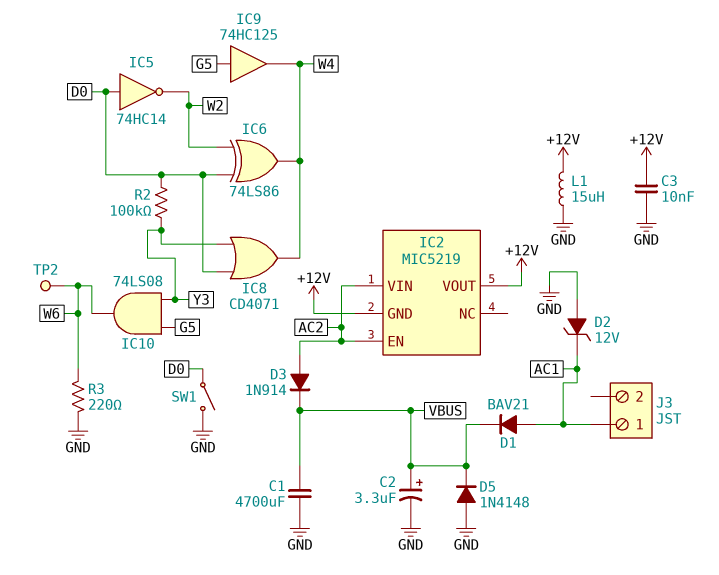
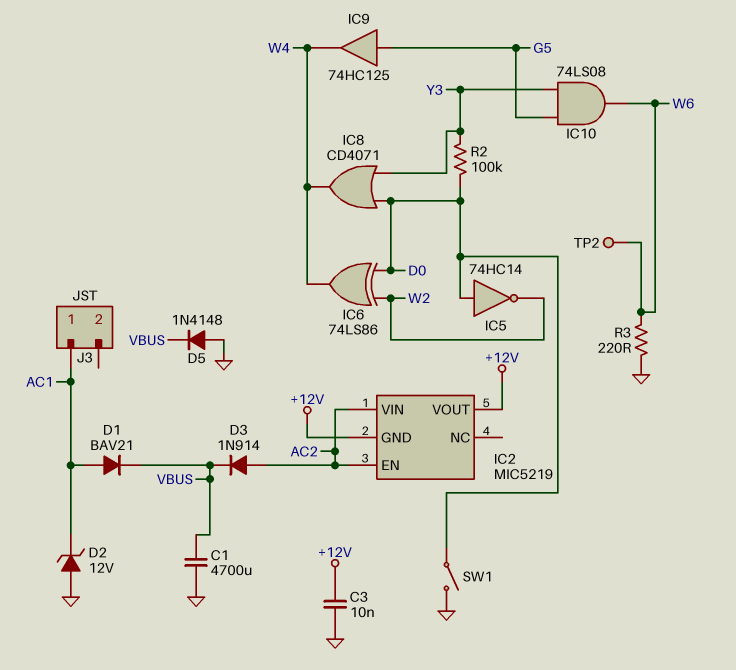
C2: 3.3uF (plus VBUS, minus GND) -> none
L1: 15uH (+12V, GND) -> none

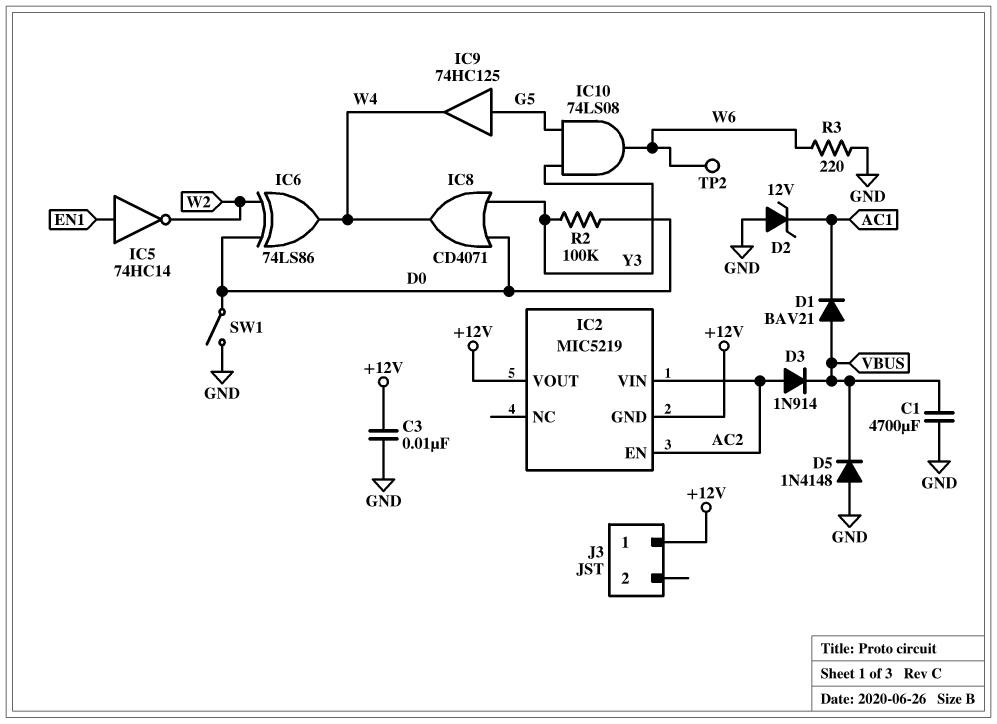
D1: diode BAV21 (A AC1, K VBUS) -> diode BAV21 (A VBUS, K AC1)
IC5: NOT 74HC14 (in D0, out W2) -> NOT 74HC14 (in EN1, out W2)
J3 pin 1: AC1 -> +12V

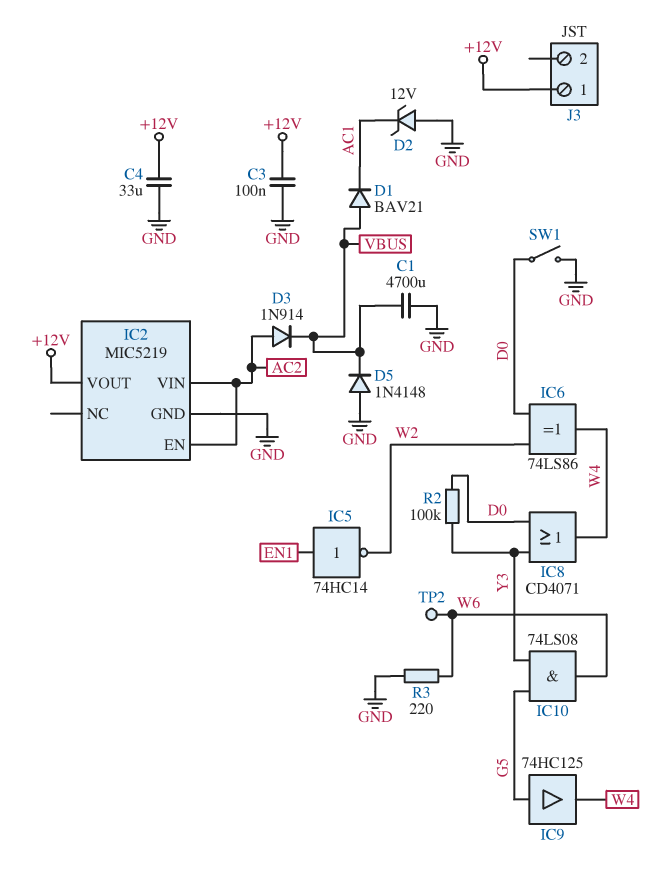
C3: 10nF (+12V, GND) -> 100nF (+12V, GND)
C4: none -> 33uF (+12V, GND)
IC2 pin GND: +12V -> GND

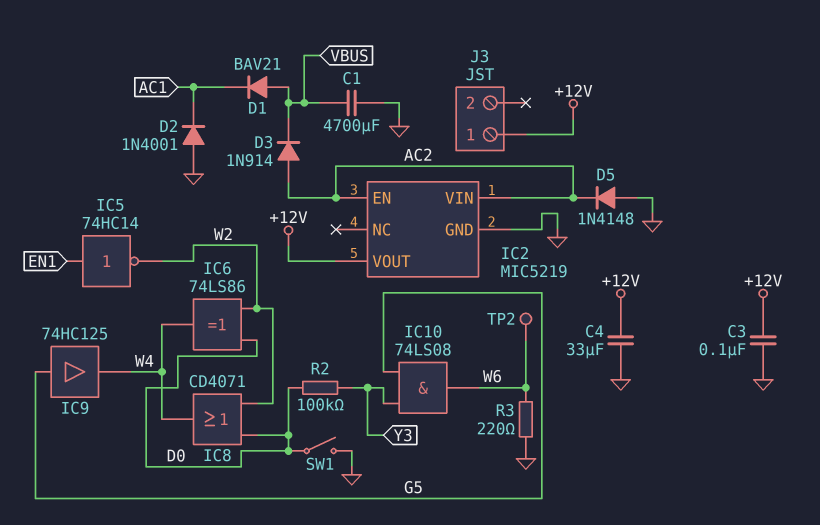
D2: zener 12V (A GND, K AC1) -> diode 1N4001 (A GND, K AC1)
D5: diode 1N4148 (A GND, K VBUS) -> diode 1N4148 (A GND, K AC2)
IC8: OR CD4071 (in D0, in Y3, out W4) -> OR CD4071 (in D0, in W2, out W4)

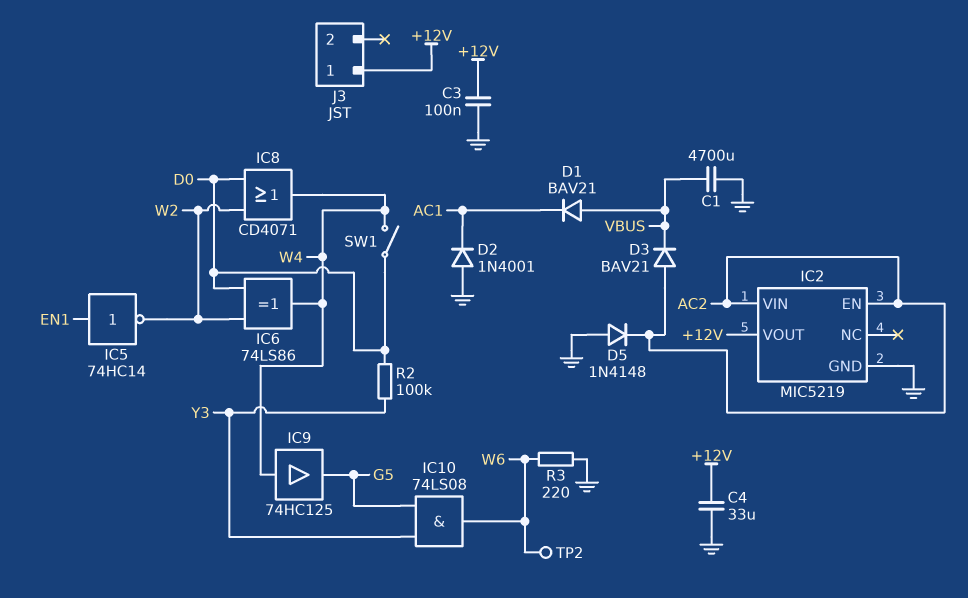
D3: diode 1N914 (A AC2, K VBUS) -> diode BAV21 (A AC2, K VBUS)
IC9: buffer 74HC125 (in G5, out W4) -> buffer 74HC125 (in W4, out G5)
SW1: switch (D0, GND) -> switch (D0, W4)

